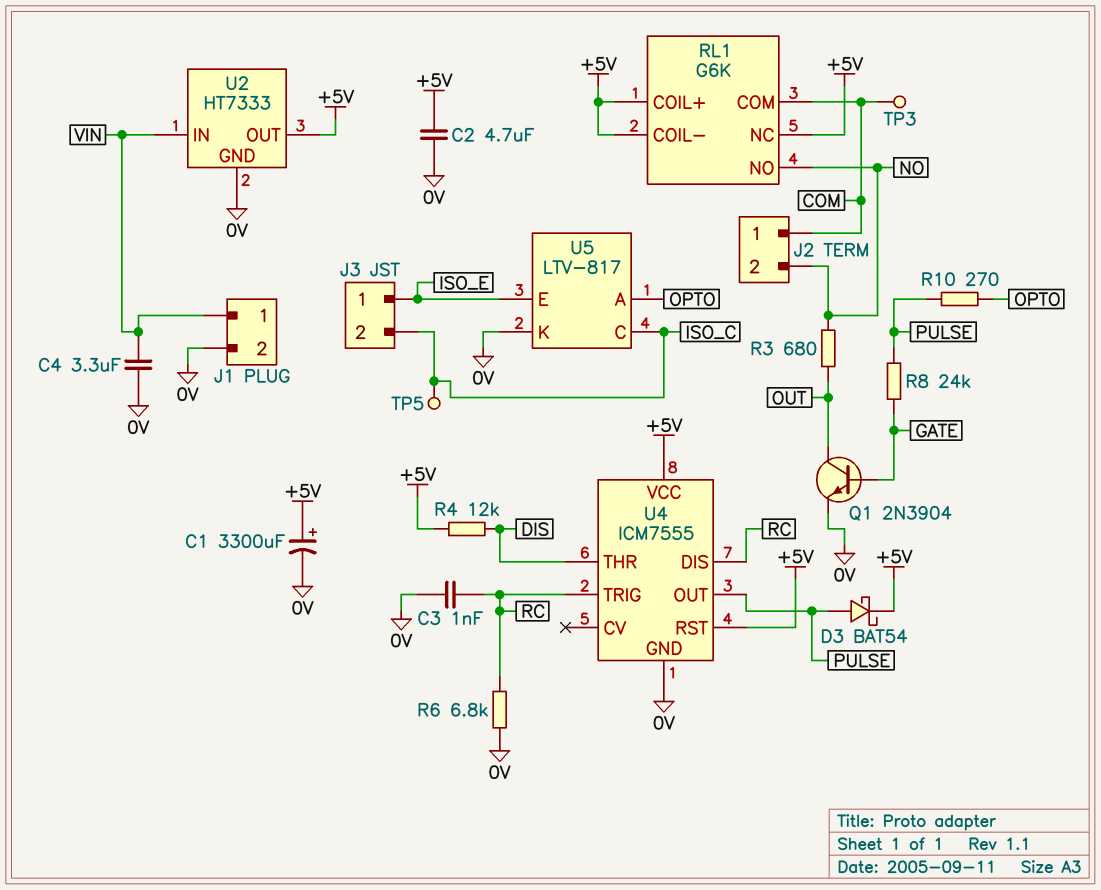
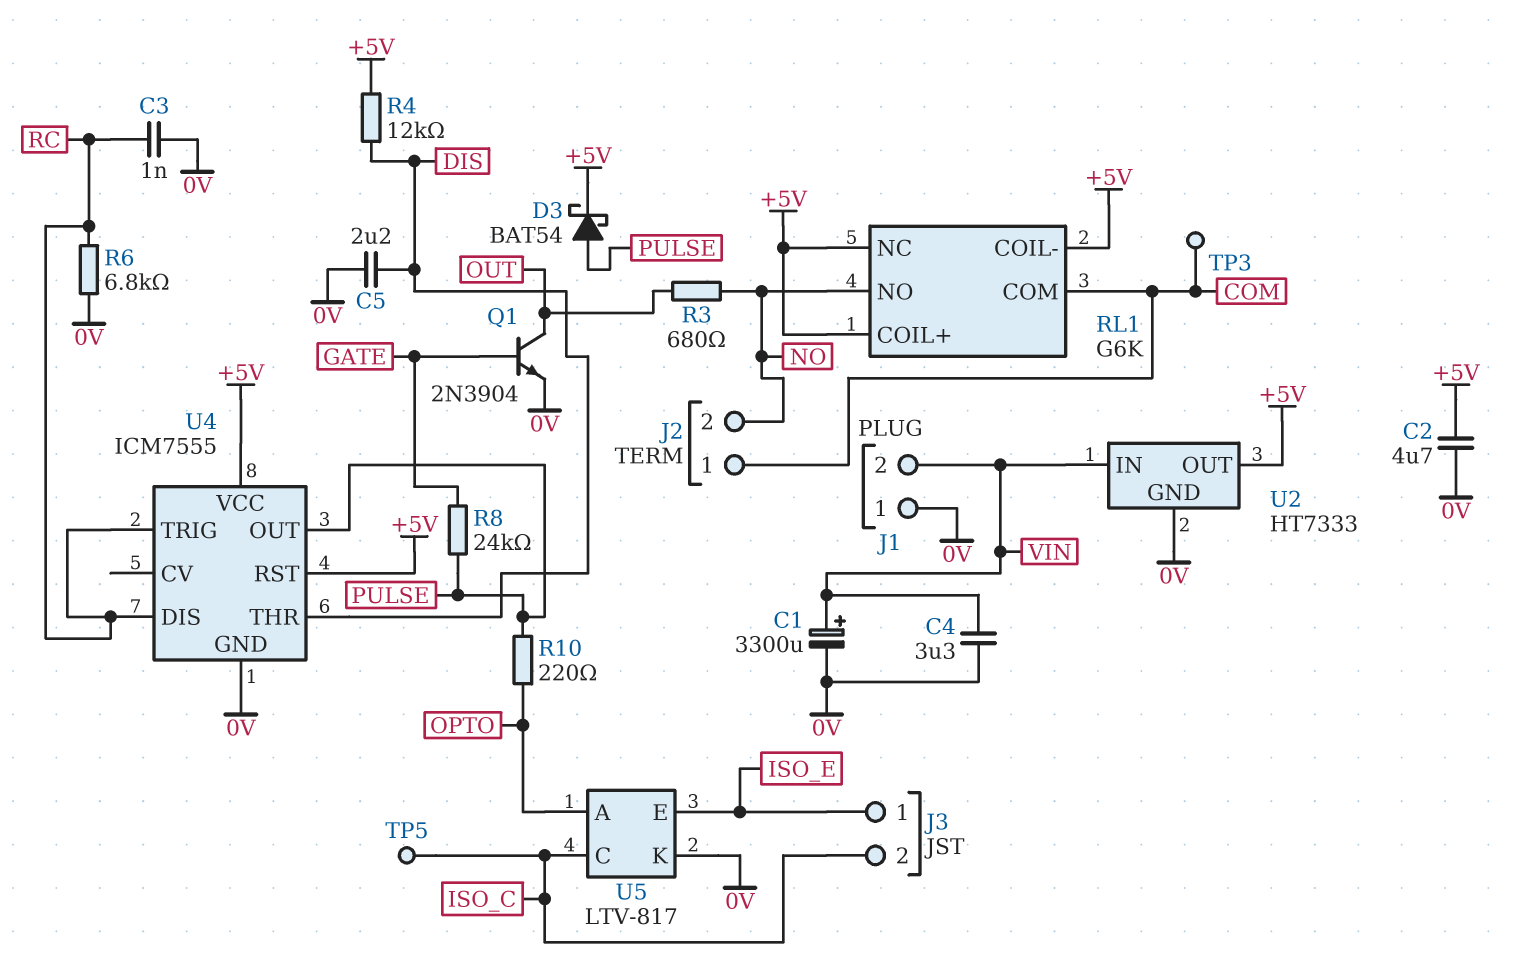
C1: 3300uF (plus +5V, minus 0V) -> 3300uF (plus VIN, minus 0V)
C5: none -> 2.2uF (0V, DIS)
J1 pin 1: VIN -> 0V
J1 pin 2: 0V -> VIN
R10: 270 (OPTO, PULSE) -> 220 (OPTO, PULSE)

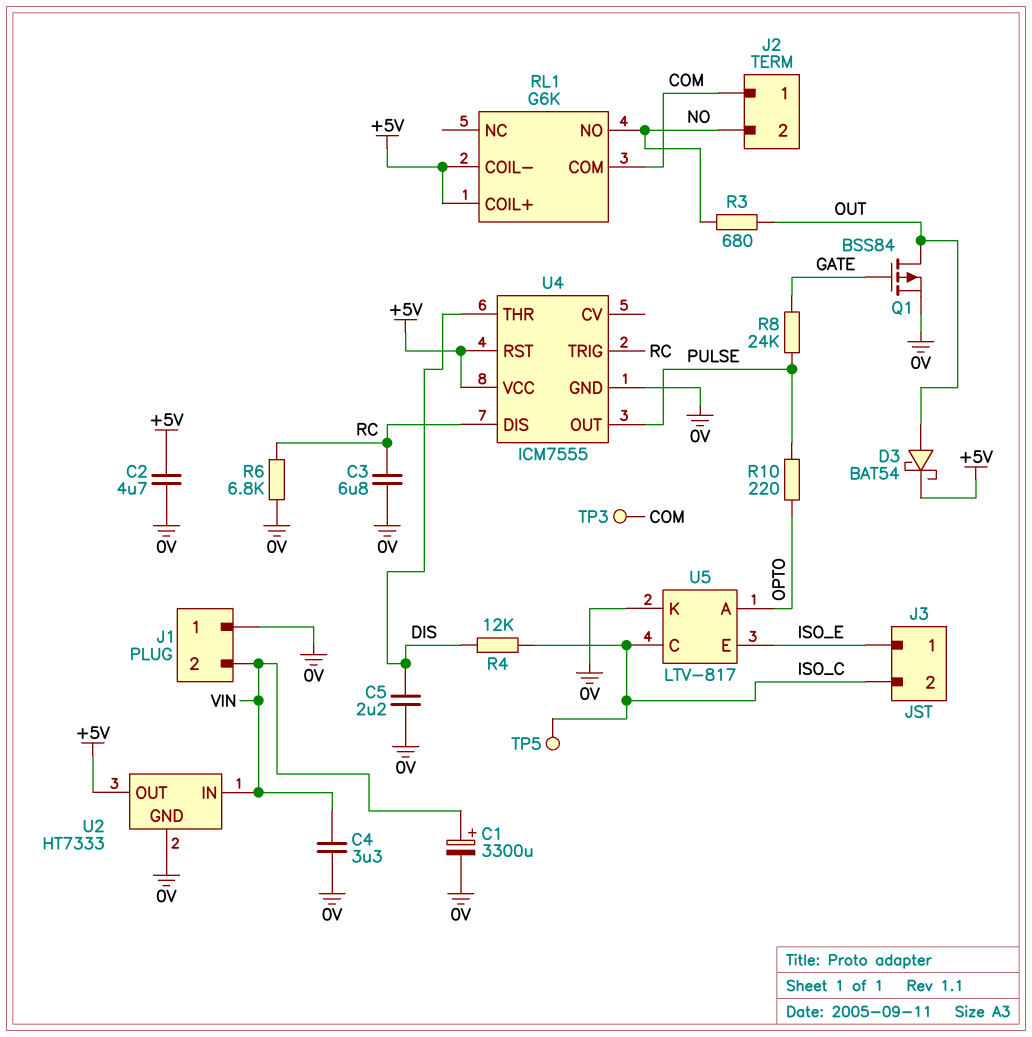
C3: 1nF (0V, RC) -> 6.8uF (0V, RC)
D3: schottky BAT54 (A PULSE, K +5V) -> schottky BAT54 (A OUT, K +5V)
Q1: NPN 2N3904 (B GATE, C OUT, E 0V) -> PMOS BSS84 (G GATE, D OUT, S 0V)
R4: 12k (+5V, DIS) -> 12k (DIS, ISO_C)
RL1 pin NC: +5V -> none

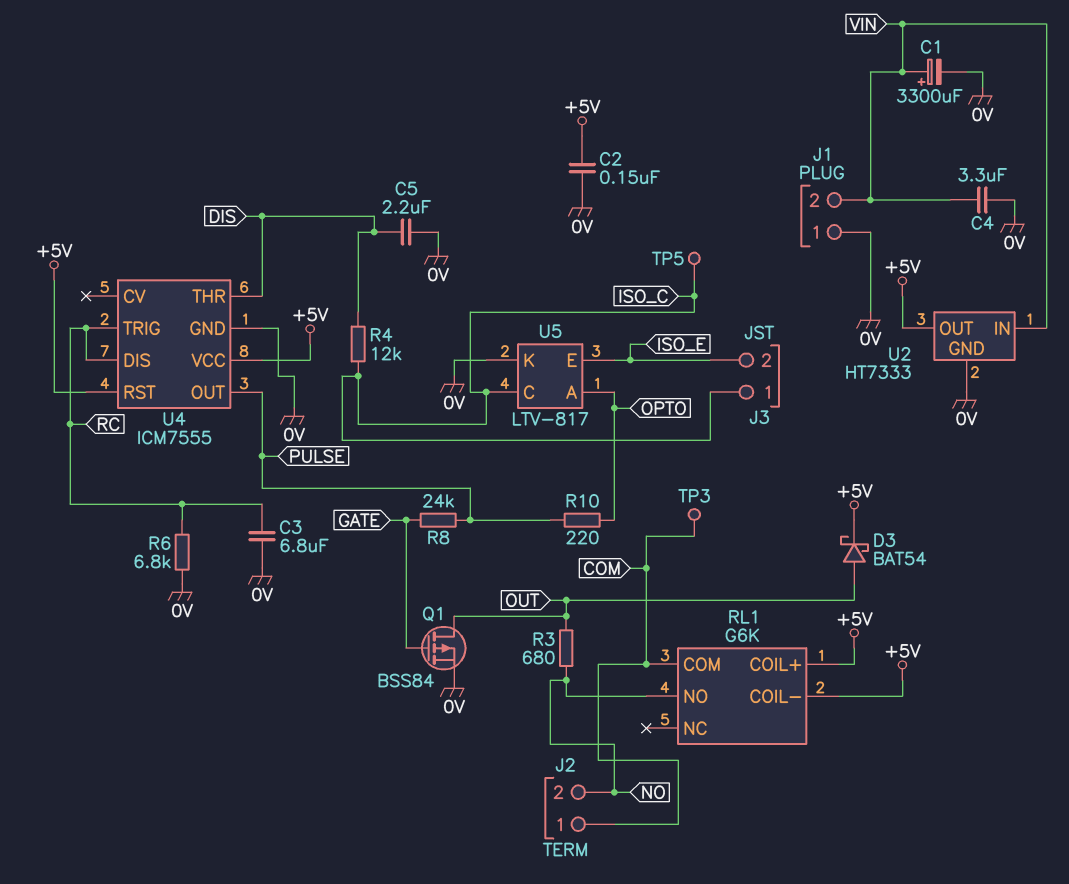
C2: 4.7uF (+5V, 0V) -> 150nF (+5V, 0V)
J3 pin 1: ISO_E -> ISO_C
J3 pin 2: ISO_C -> ISO_E

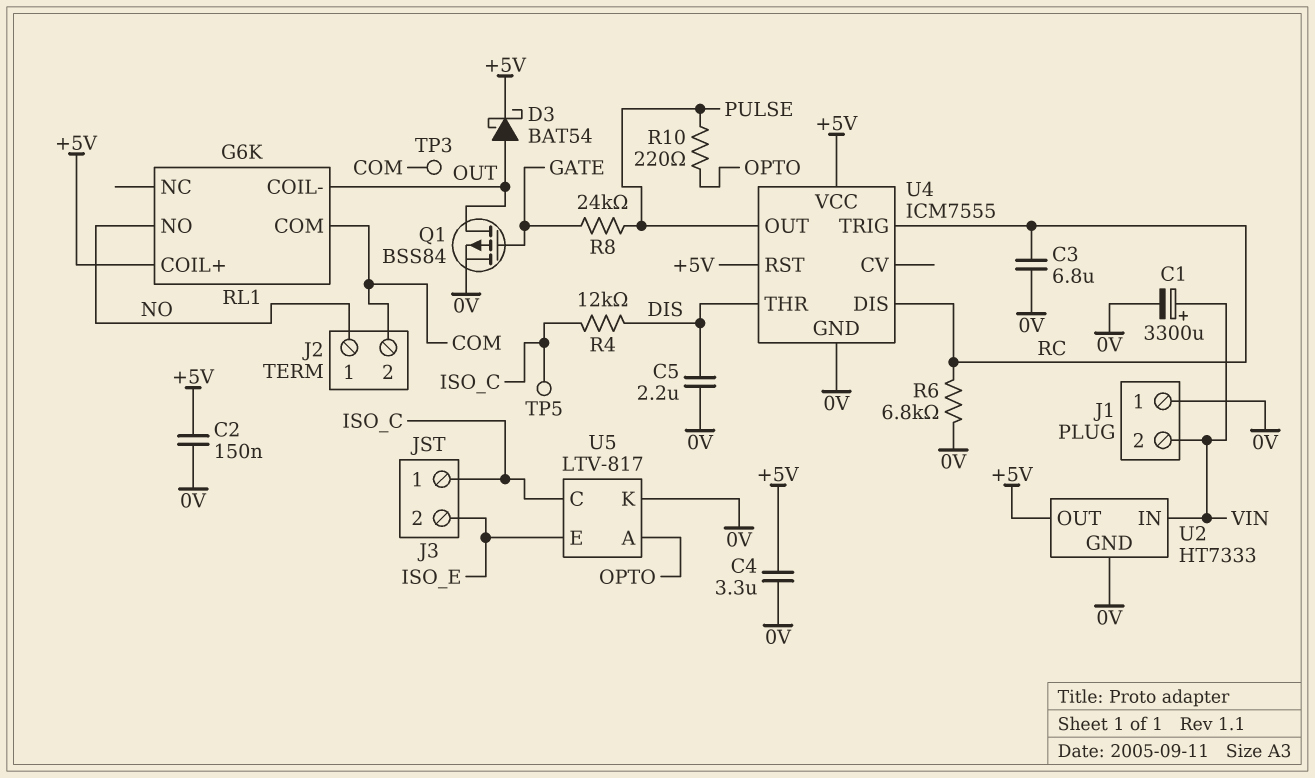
C4: 3.3uF (0V, VIN) -> 3.3uF (+5V, 0V)
J2 pin 1: COM -> NO
J2 pin 2: NO -> COM
R3: 680 (NO, OUT) -> none
RL1 pin COIL-: +5V -> OUT

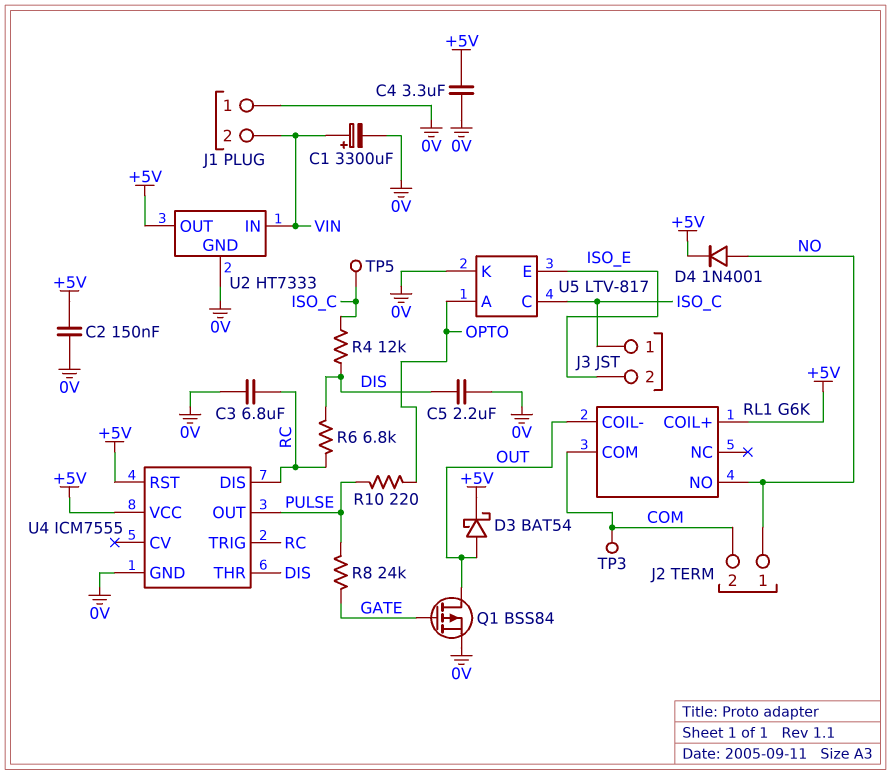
D4: none -> diode 1N4001 (A NO, K +5V)
R6: 6.8k (0V, RC) -> 6.8k (DIS, RC)

